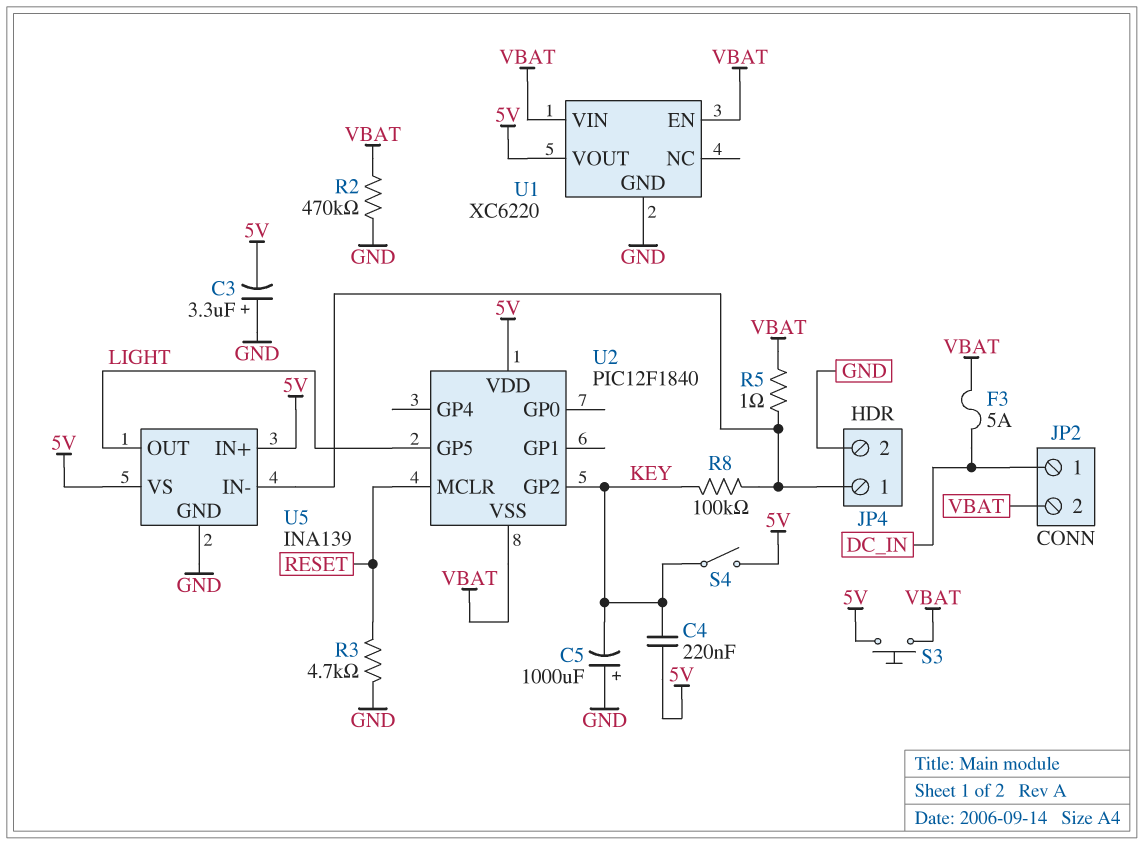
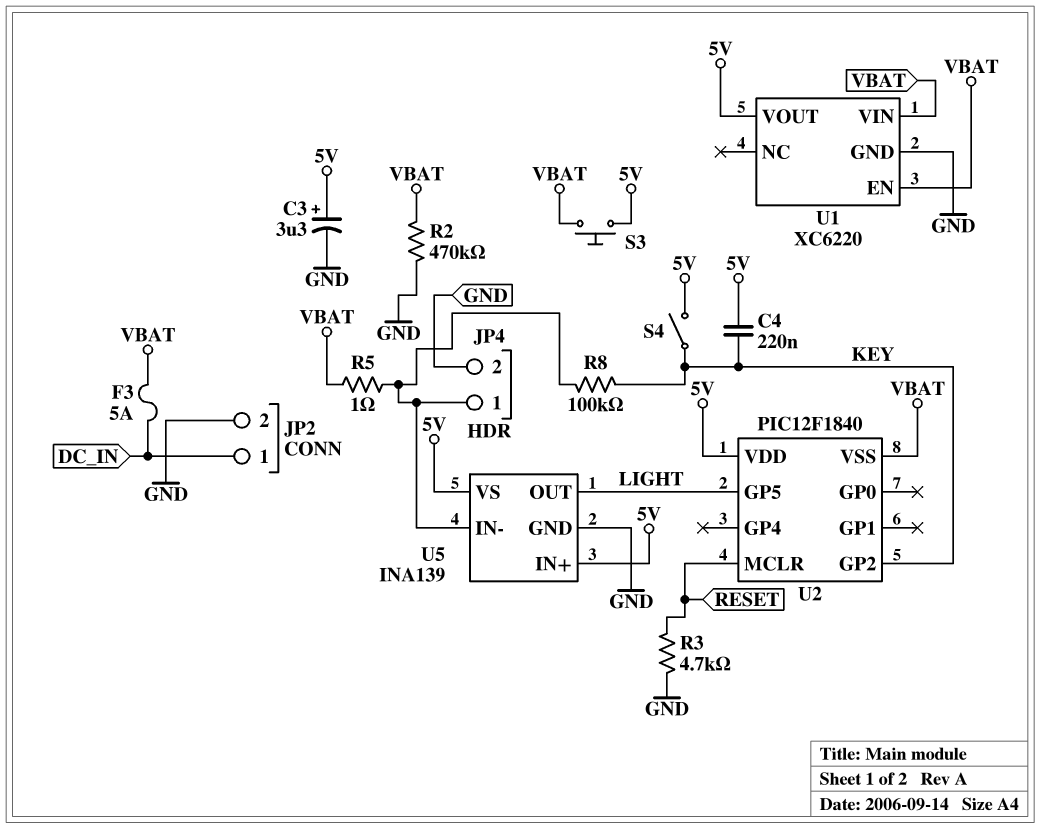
C3: 3.3uF (plus GND, minus 5V) -> 3.3uF (plus 5V, minus GND)
C5: 1000uF (plus GND, minus KEY) -> none
JP2 pin 2: VBAT -> GND

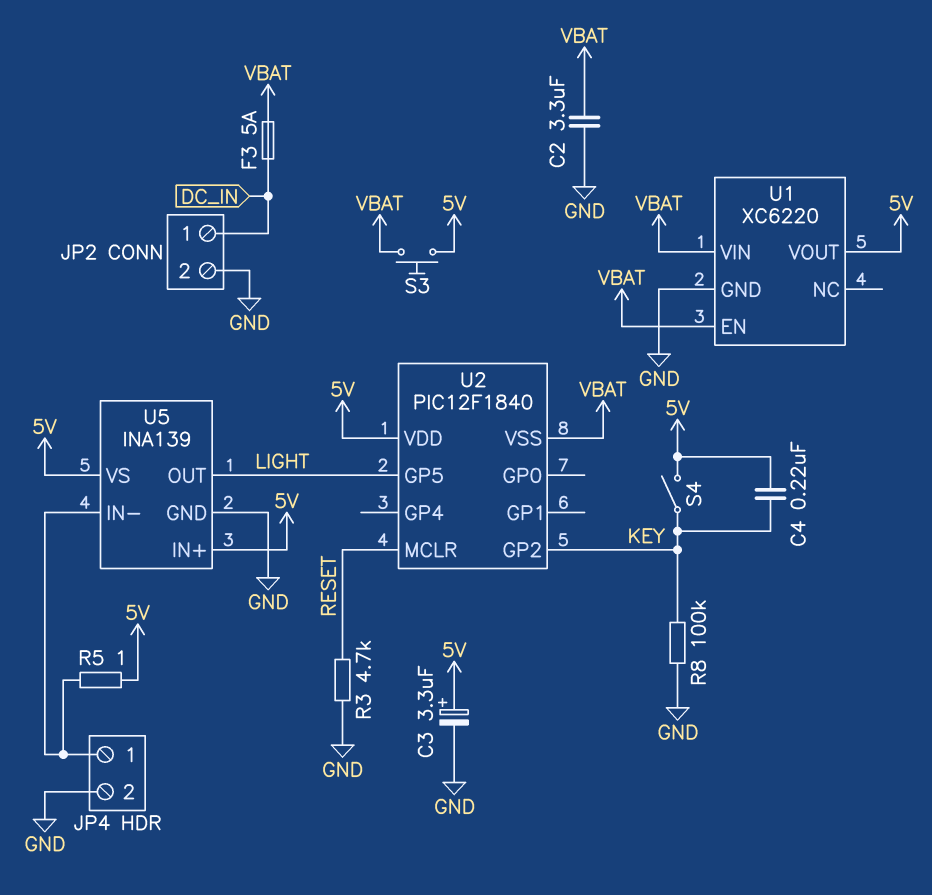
C2: none -> 3.3uF (GND, VBAT)
R2: 470k (GND, VBAT) -> none
R5: 1 (JP4/1, VBAT) -> 1 (5V, JP4/1)
R8: 100k (JP4/1, KEY) -> 100k (GND, KEY)

